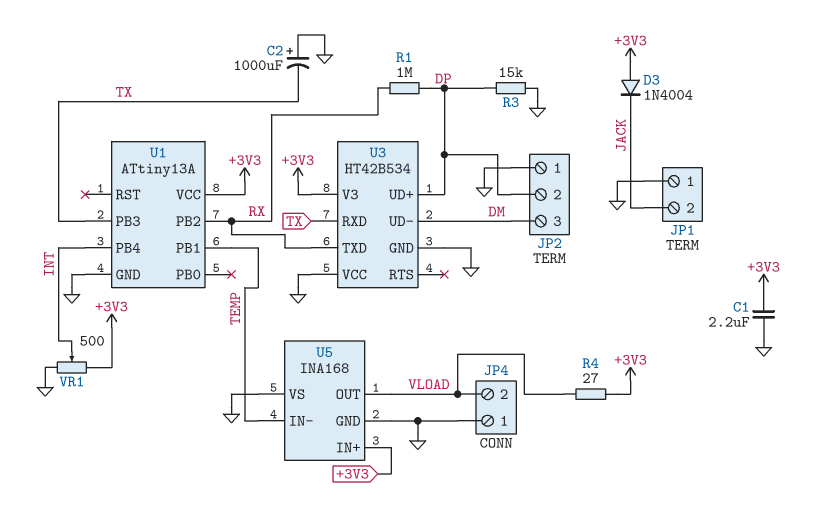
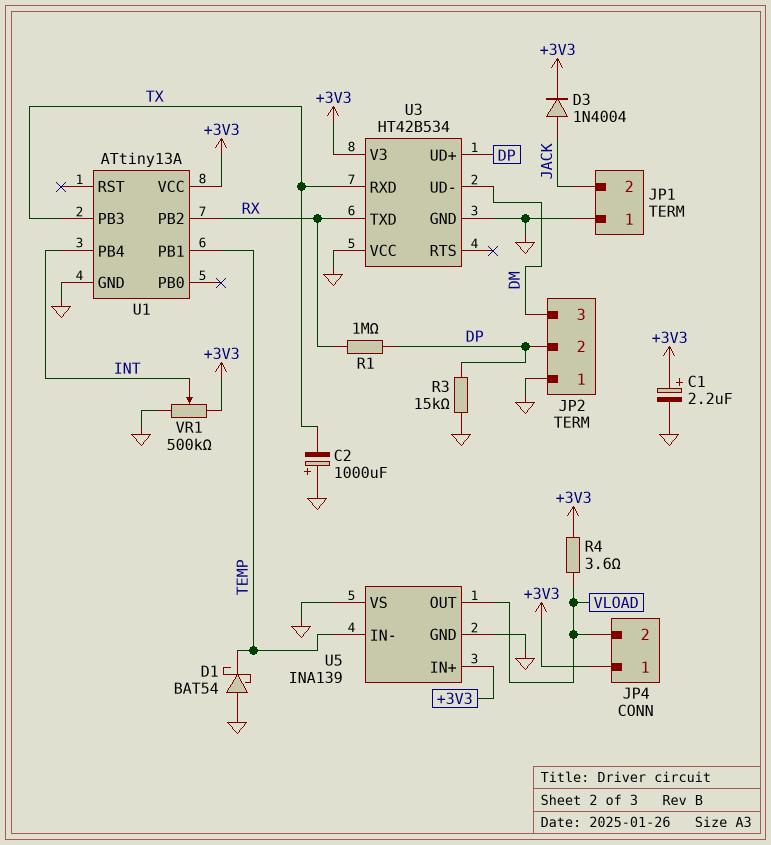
C1: 2.2uF (+3V3, GND) -> 2.2uF (plus +3V3, minus GND)
D1: none -> schottky BAT54 (A GND, K TEMP)
D3: diode 1N4004 (A +3V3, K JACK) -> diode 1N4004 (A JACK, K +3V3)
JP4 pin 1: GND -> +3V3
R4: 27 (+3V3, VLOAD) -> 3.6 (+3V3, VLOAD)
U5: INA168 -> INA139
VR1: 500 (+3V3, GND, wiper INT) -> 500k (+3V3, GND, wiper INT)

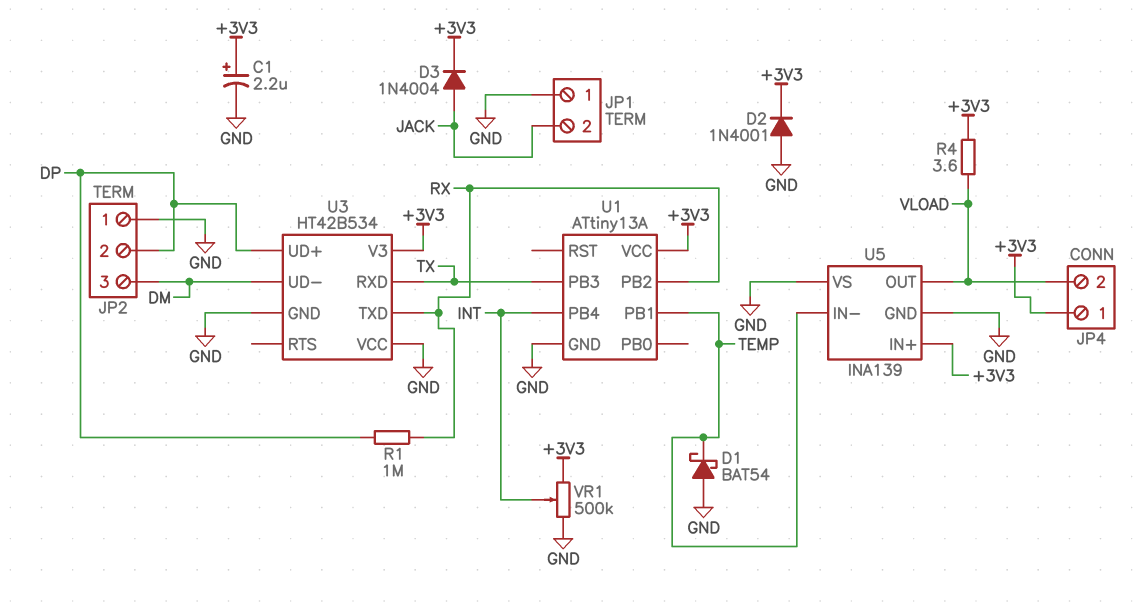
C2: 1000uF (plus GND, minus TX) -> none
D2: none -> diode 1N4001 (A GND, K +3V3)
R3: 15k (DP, GND) -> none

